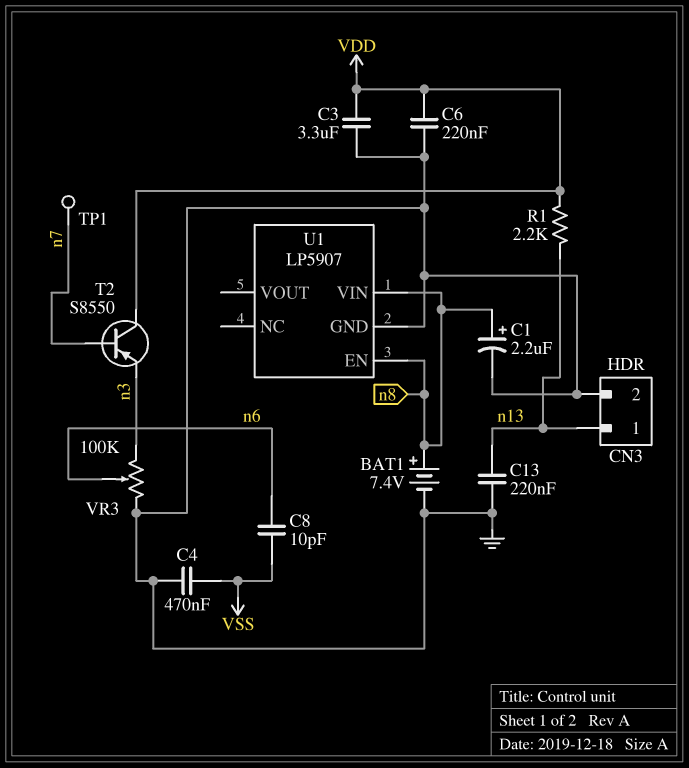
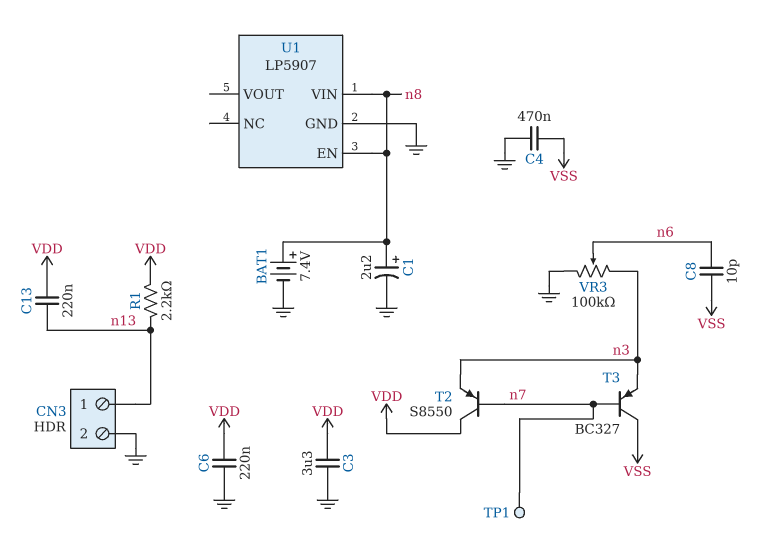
C13: 220nF (GND, n13) -> 220nF (VDD, n13)
T3: none -> PNP BC327 (B n7, C VSS, E n3)

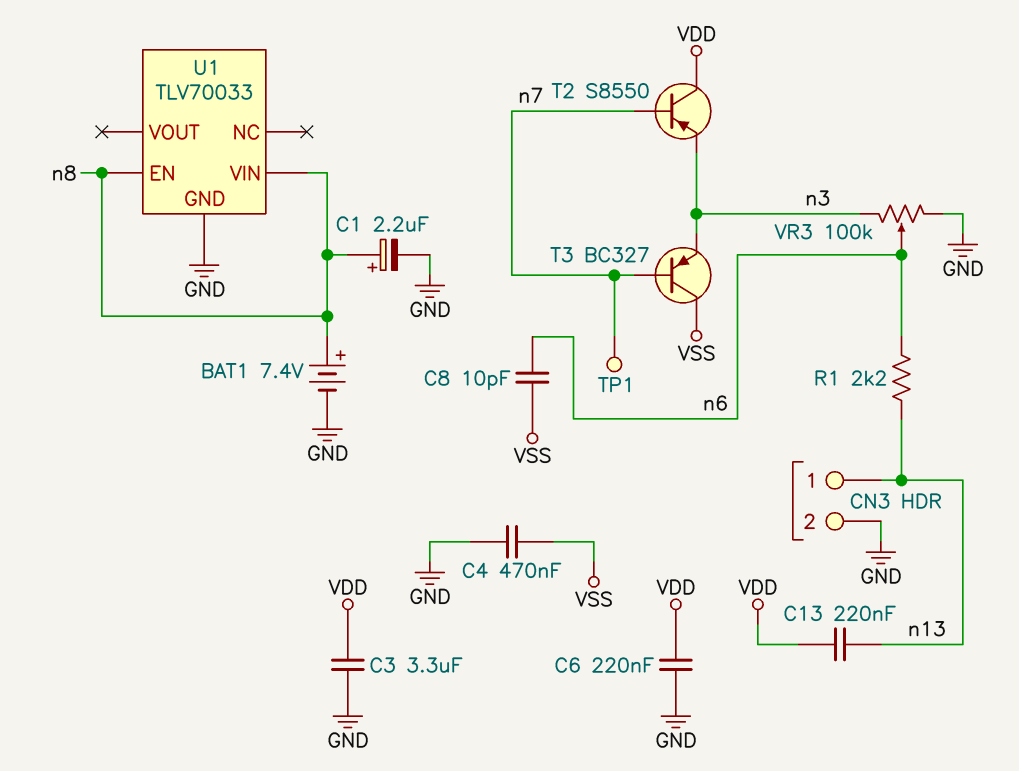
R1: 2.2k (VDD, n13) -> 2.2k (n6, n13)
U1: LP5907 -> TLV70033

